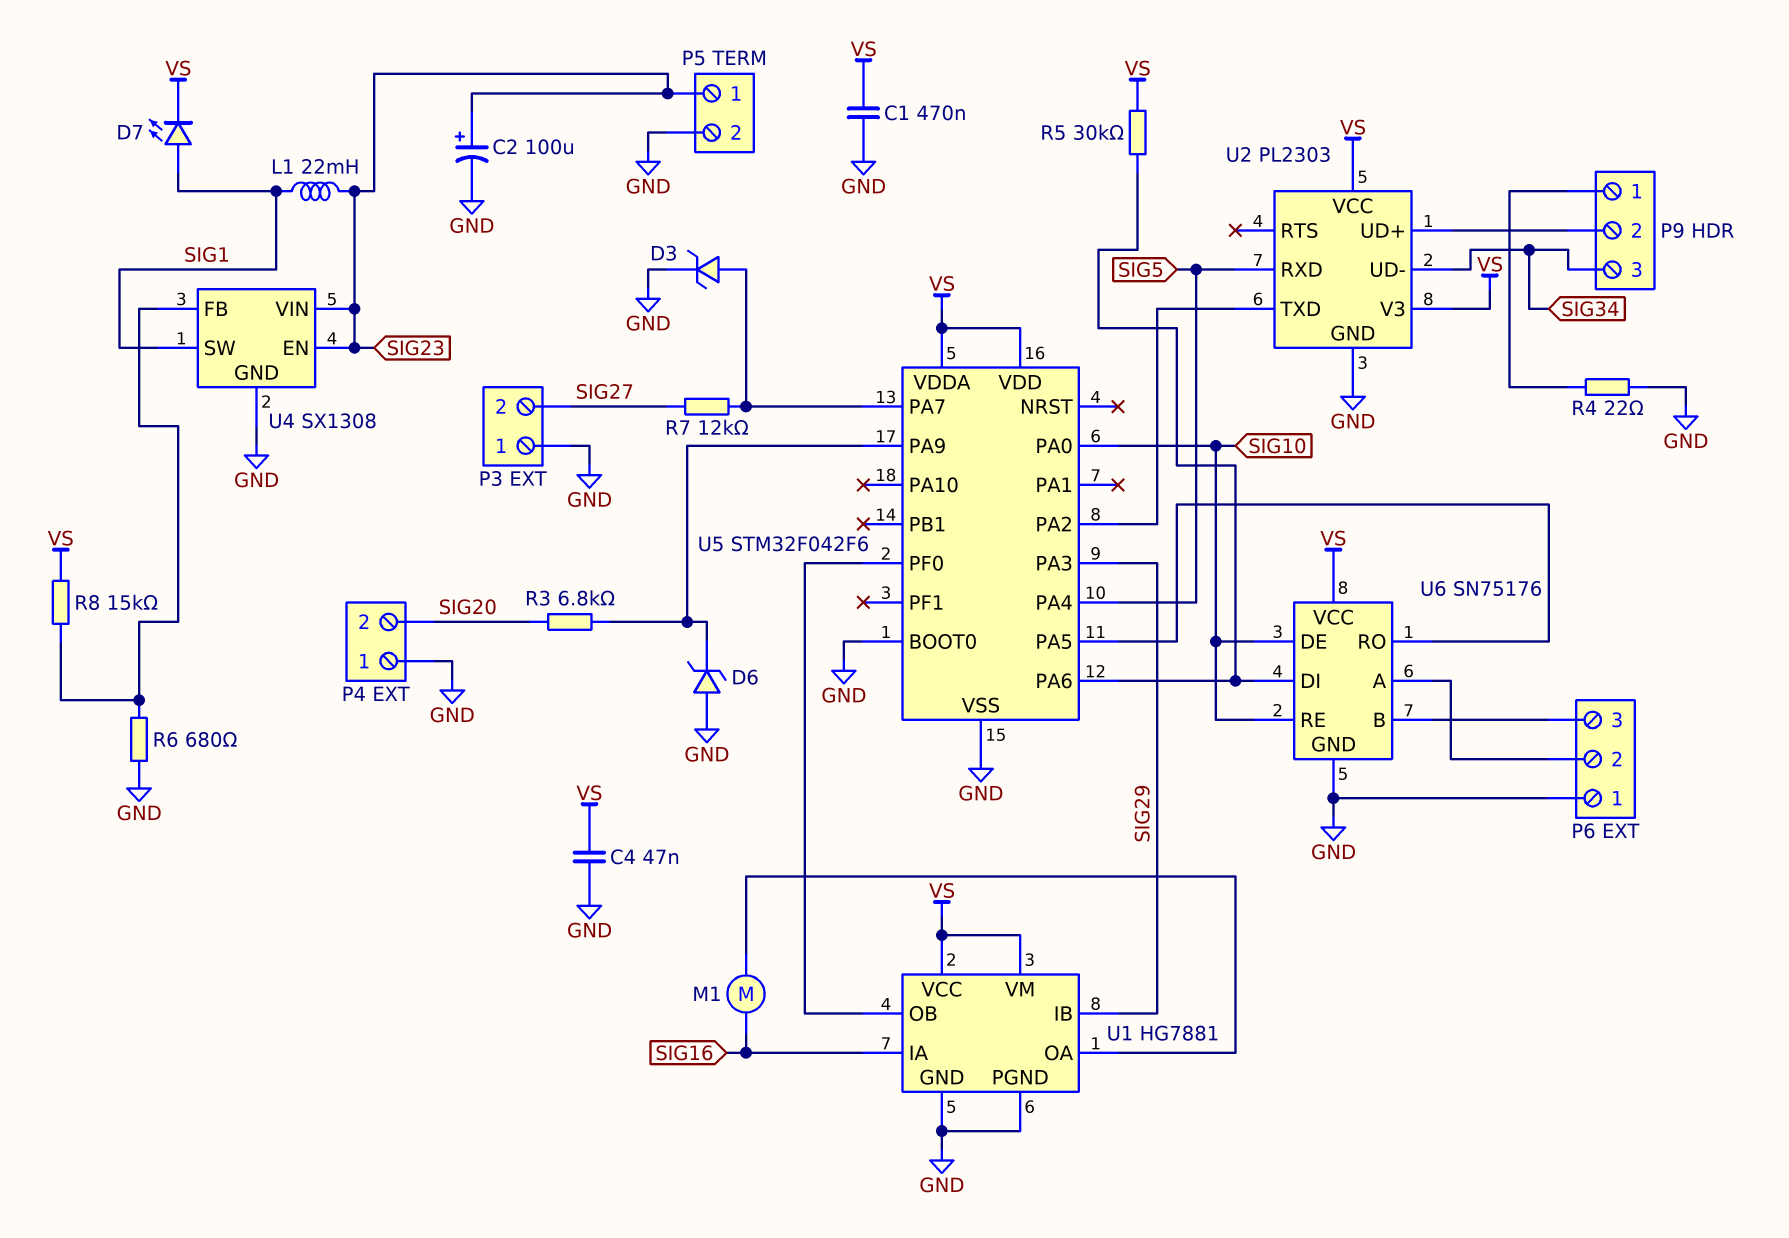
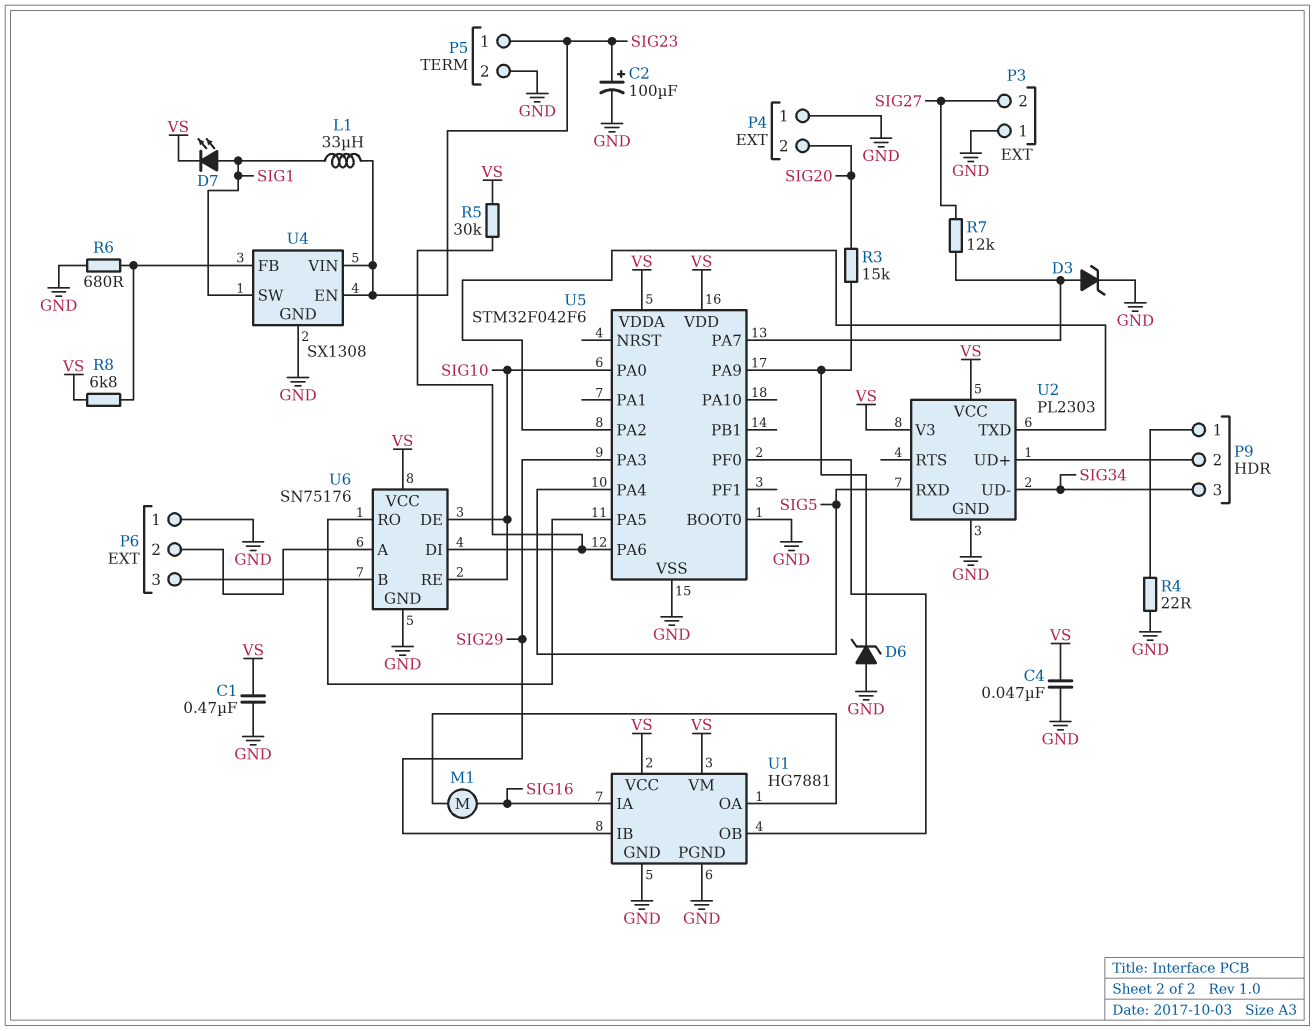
L1: 22mH (SIG1, SIG23) -> 33uH (SIG1, SIG23)
R3: 6.8k (SIG20, U5/PA9) -> 15k (SIG20, U5/PA9)
R8: 15k (U4/FB, VS) -> 6.8k (U4/FB, VS)

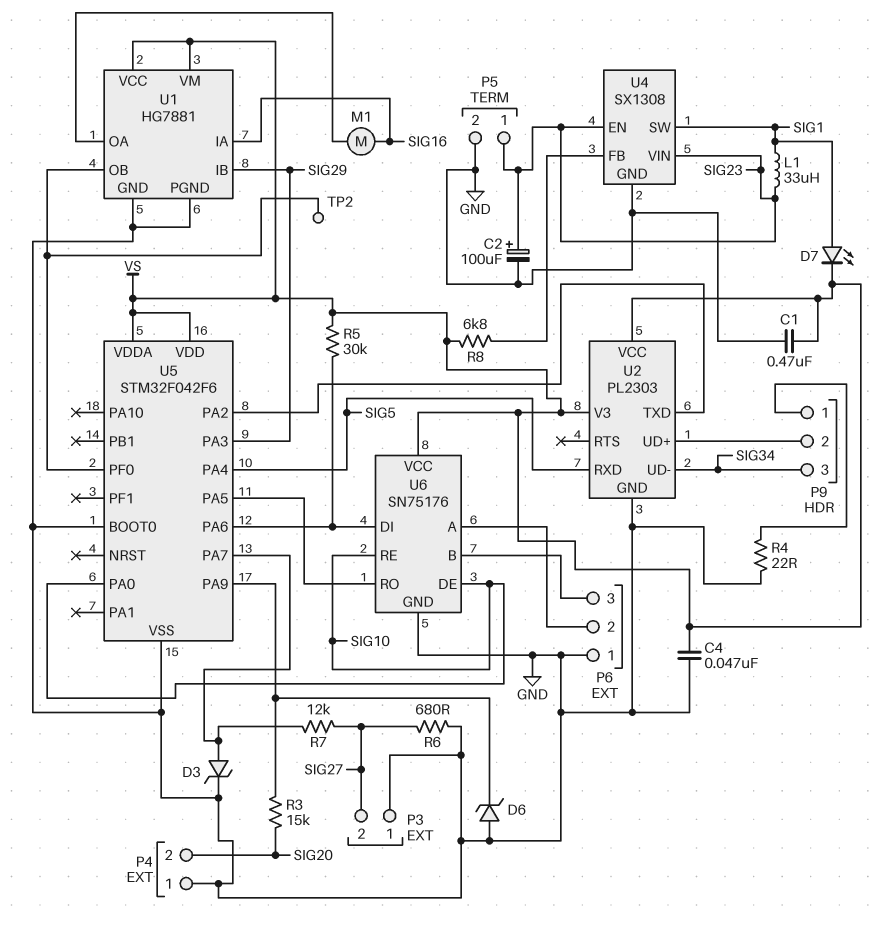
R6: 680 (GND, U4/FB) -> 680 (GND, SIG27)
TP2: none -> test point (U1/OB)

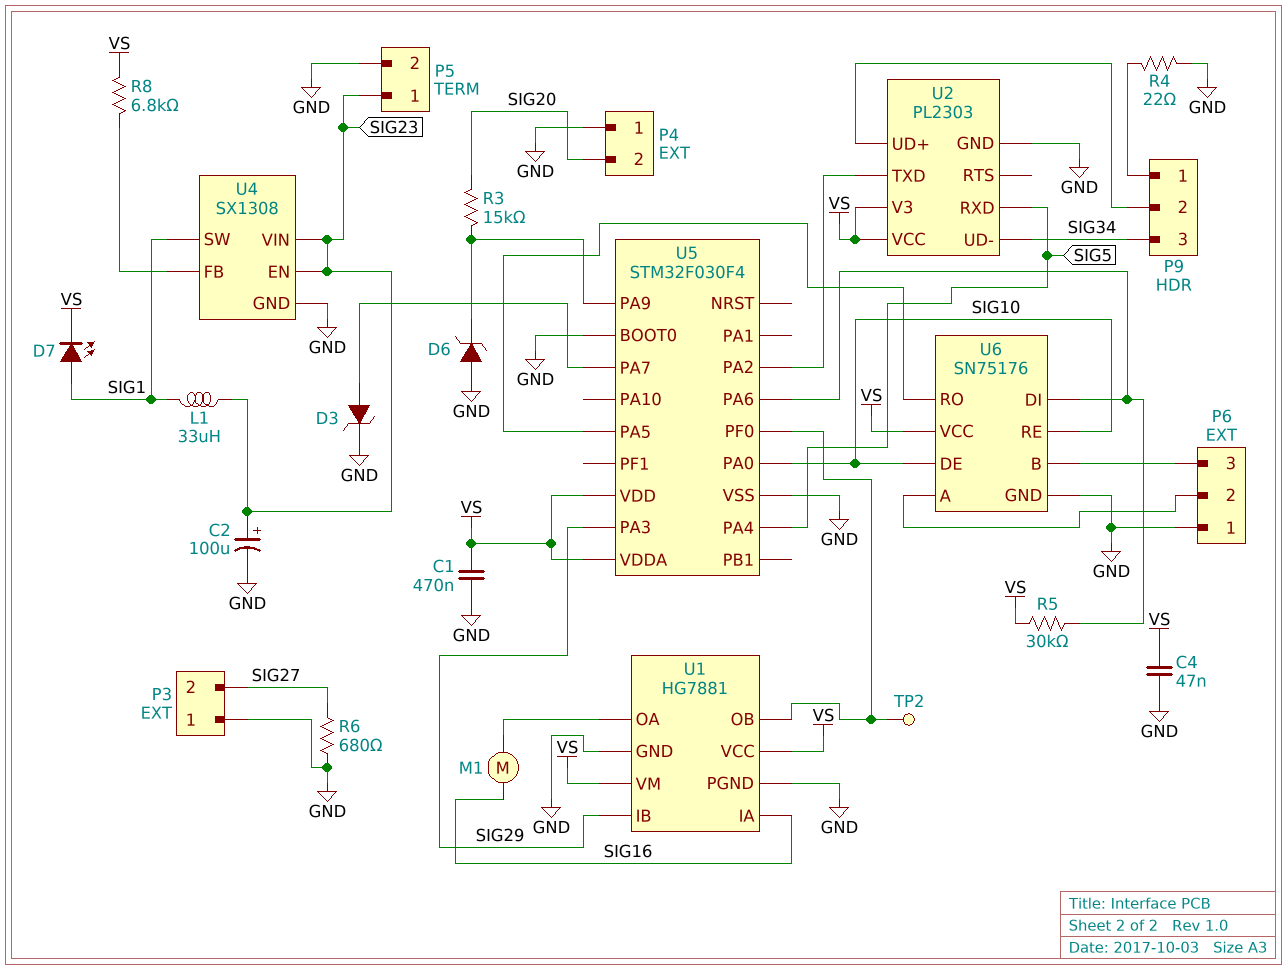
R7: 12k (SIG27, U5/PA7) -> none
U5: STM32F042F6 -> STM32F030F4

